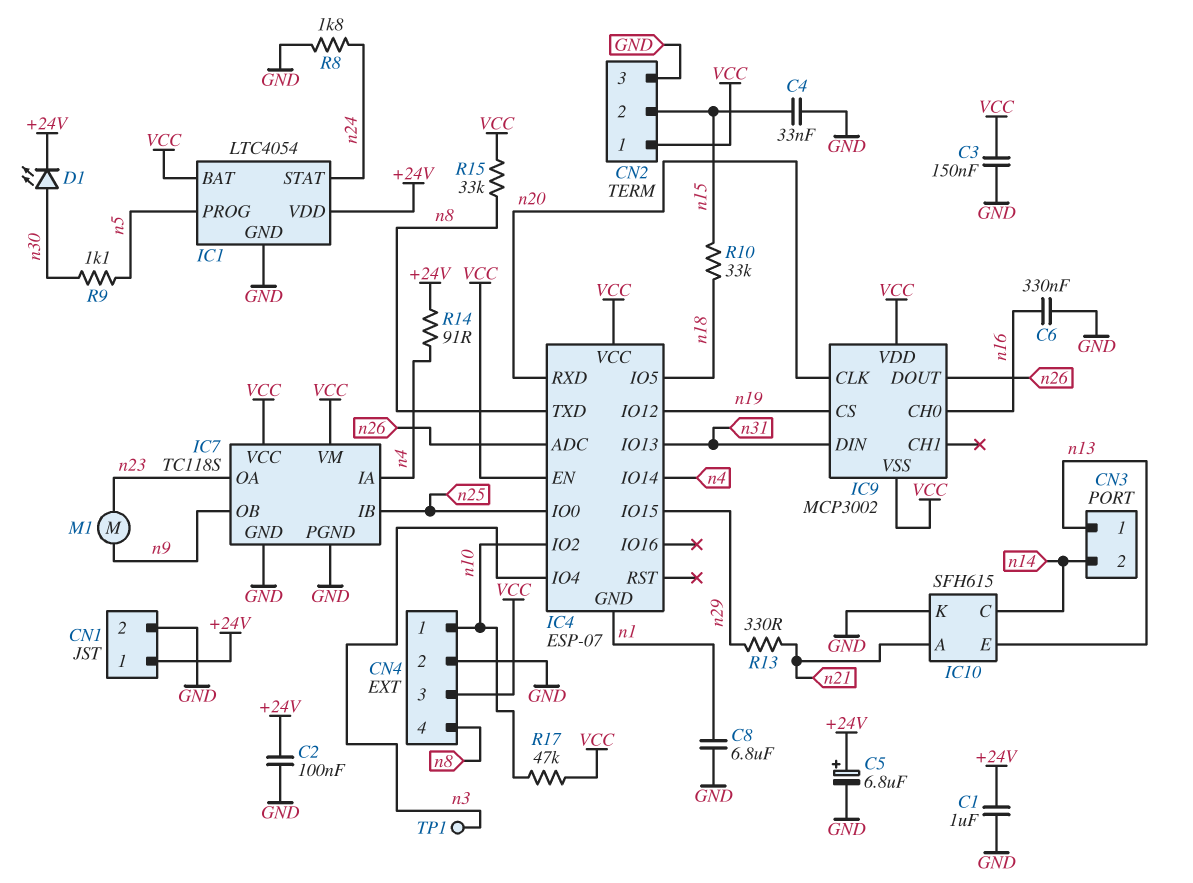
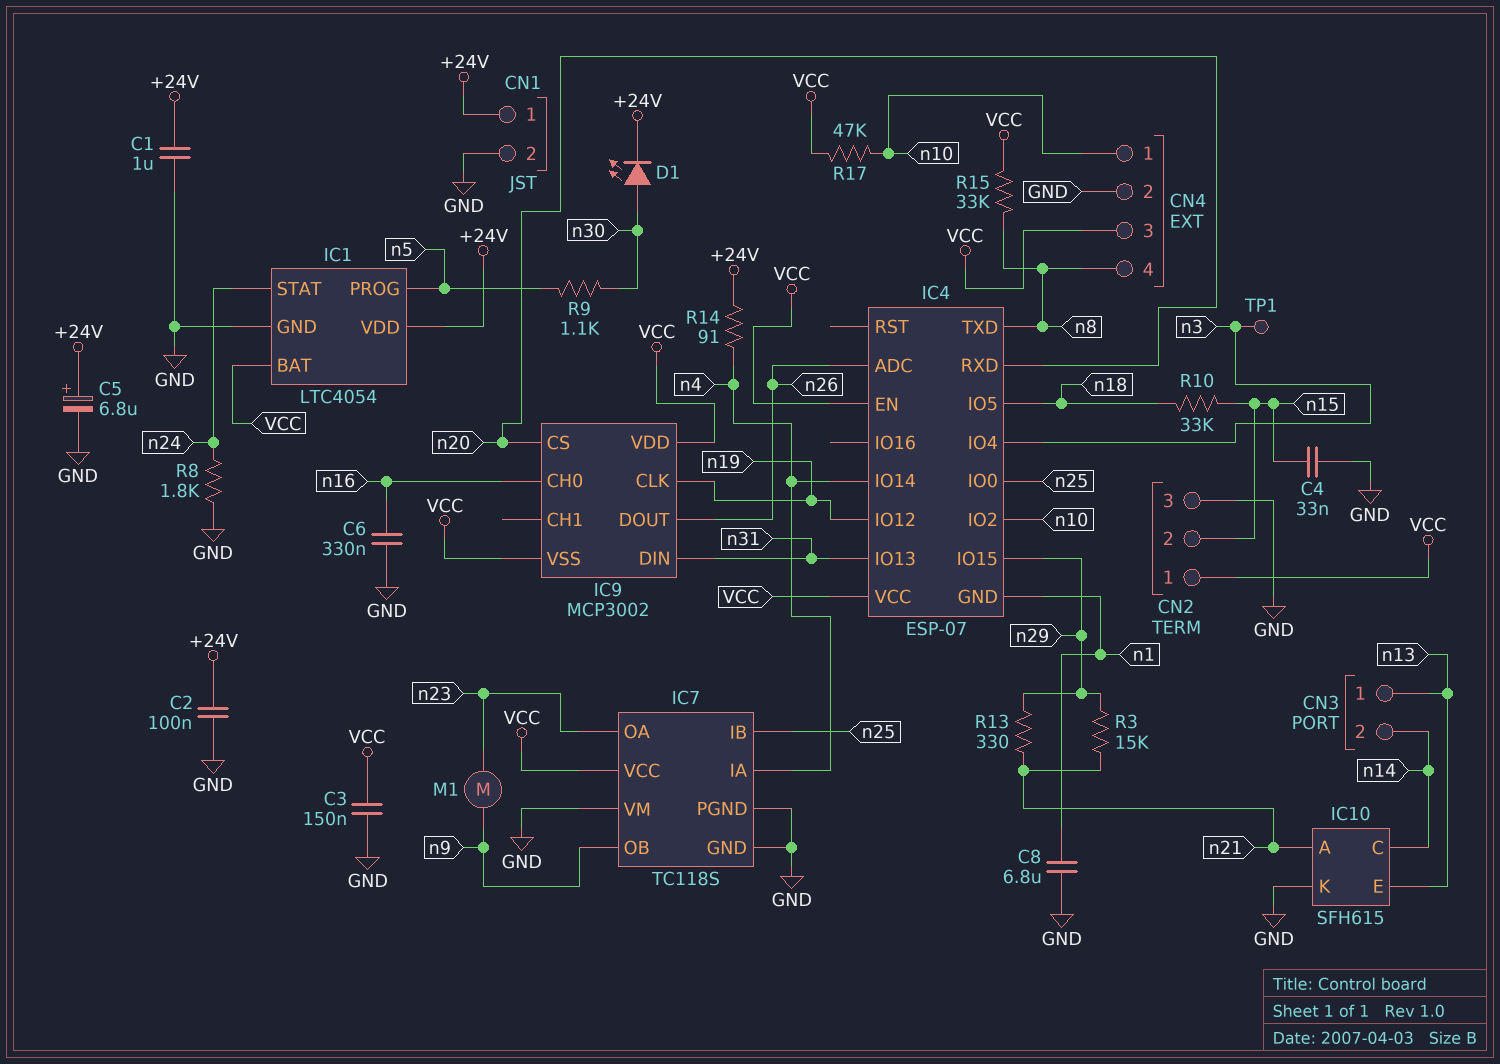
IC7 pin VM: VCC -> GND
IC9 pin CLK: n20 -> n19
IC9 pin CS: n19 -> n20
R3: none -> 15k (n21, n29)

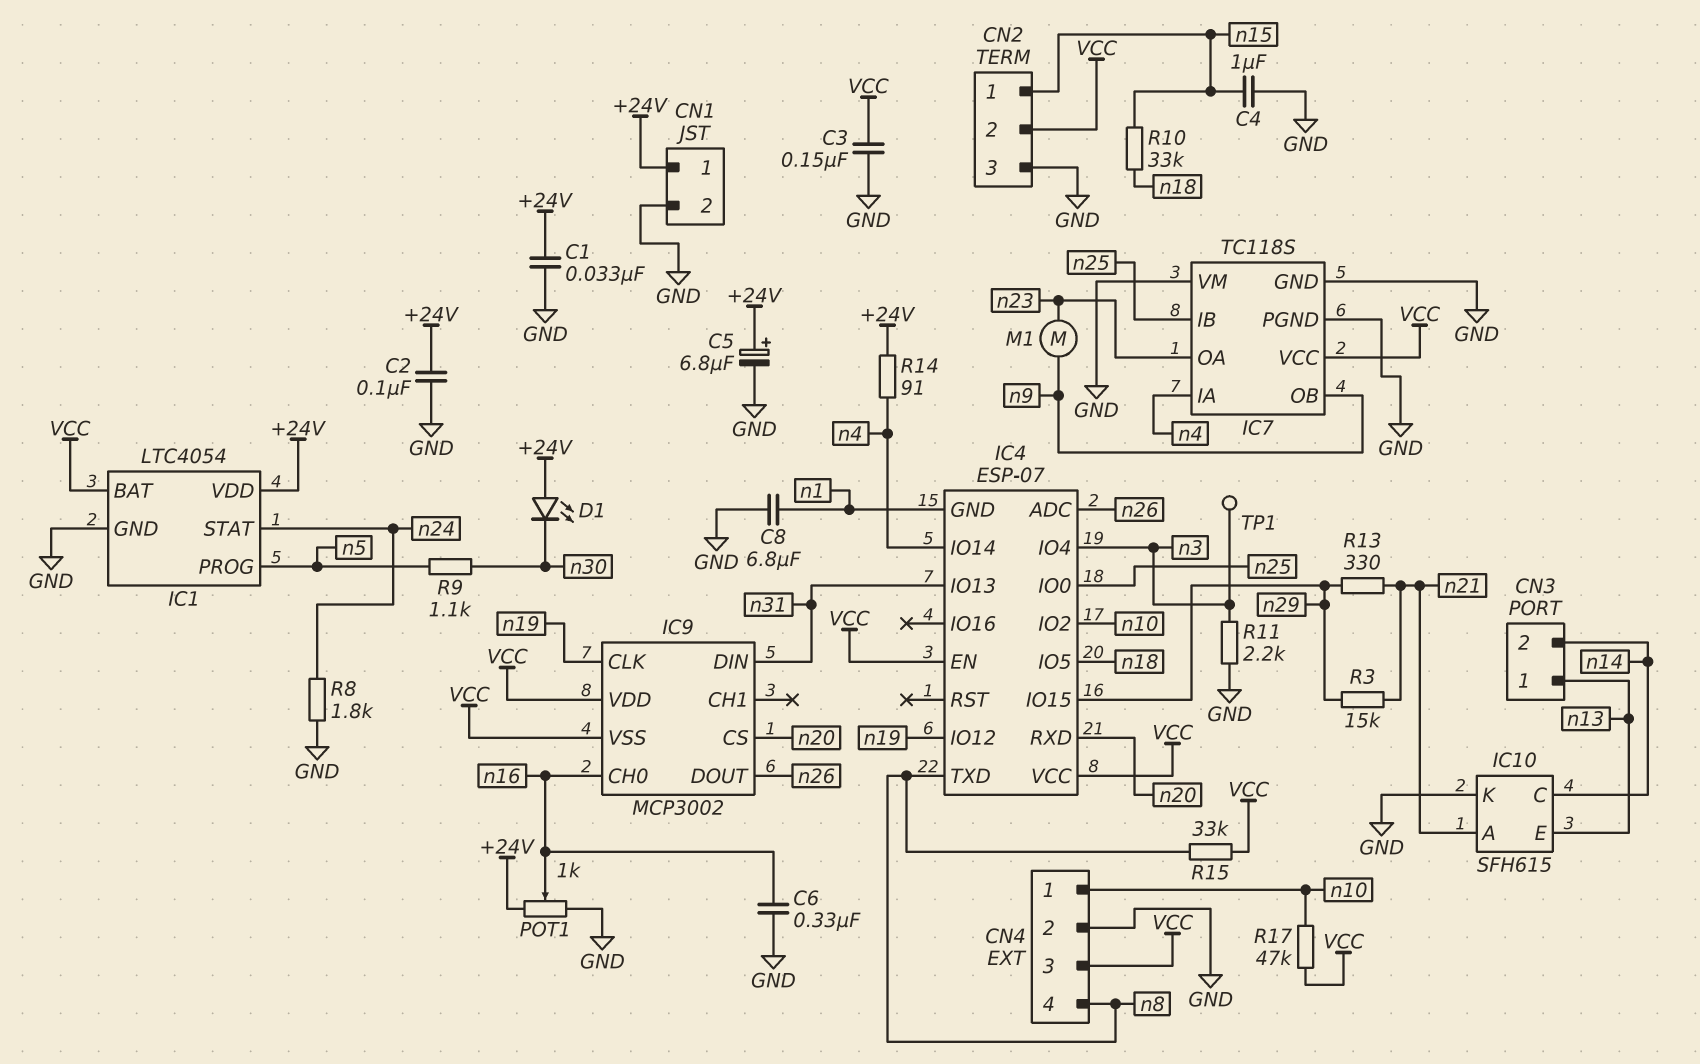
C1: 1uF (+24V, GND) -> 33nF (+24V, GND)
C4: 33nF (GND, n15) -> 1uF (GND, n15)
CN2 pin 1: VCC -> n15
CN2 pin 2: n15 -> VCC
D1: LED (A n30, K +24V) -> LED (A +24V, K n30)
POT1: none -> 1k (+24V, GND, wiper n16)
R11: none -> 2.2k (GND, n3)

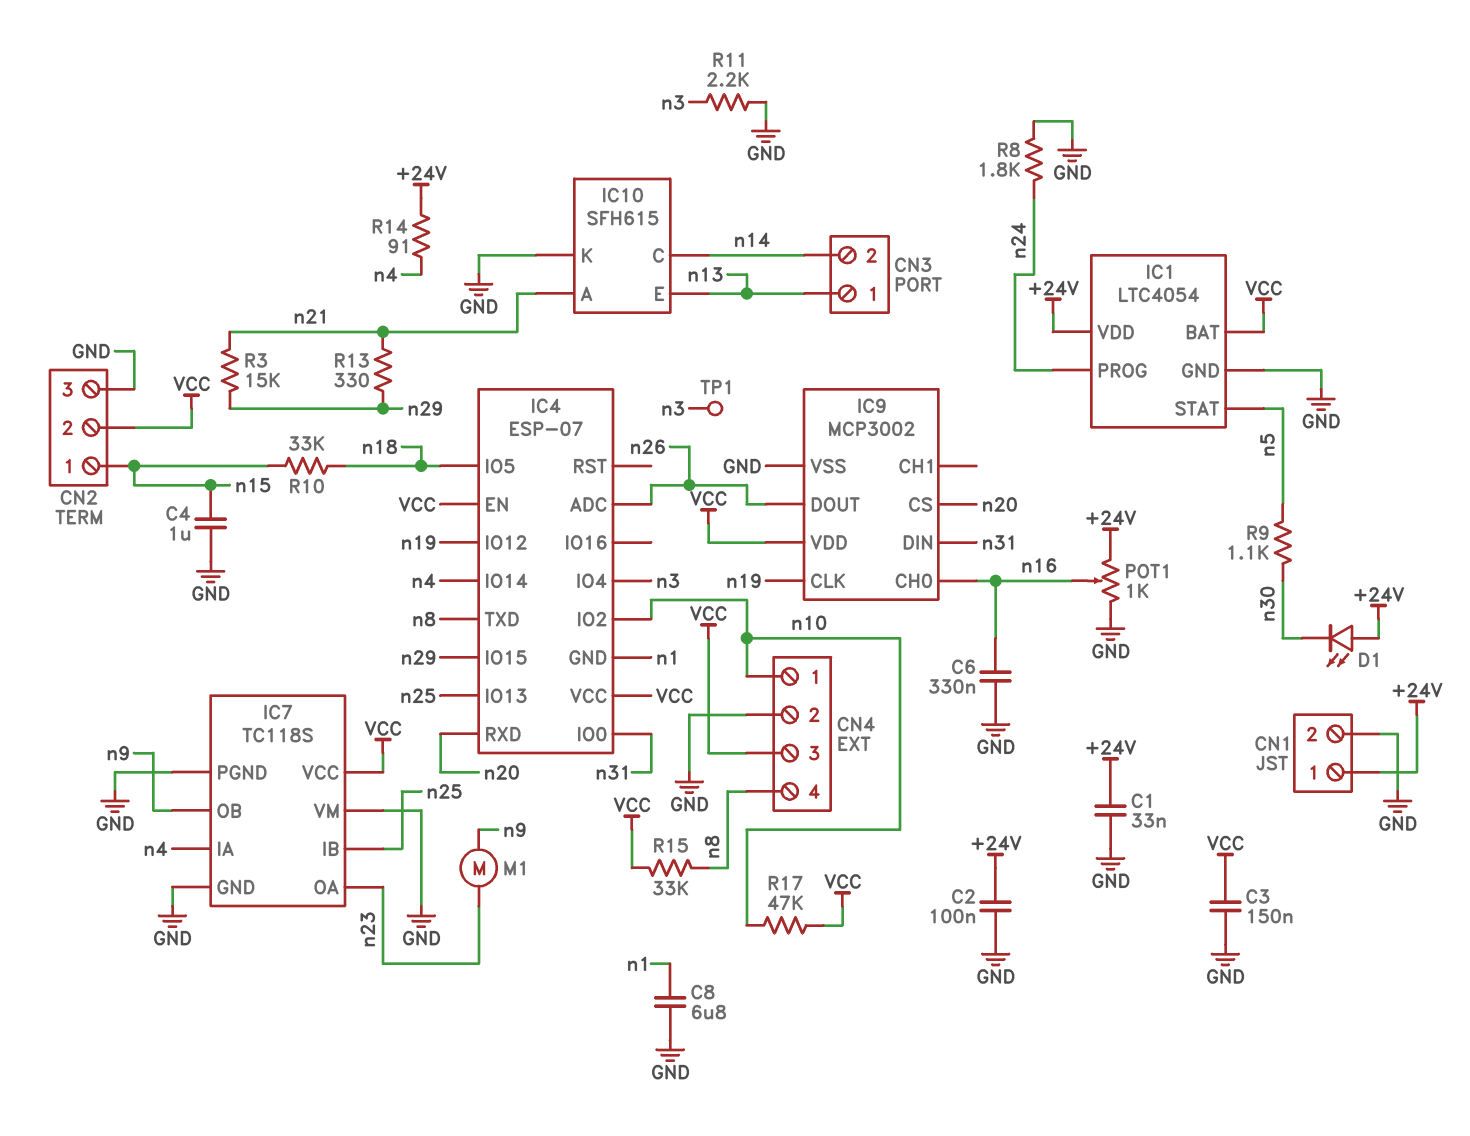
C5: 6.8uF (plus +24V, minus GND) -> none
IC1 pin PROG: n5 -> n24
IC1 pin STAT: n24 -> n5
IC4 pin IO0: n25 -> n31
IC4 pin IO13: n31 -> n25
IC9 pin VSS: VCC -> GND

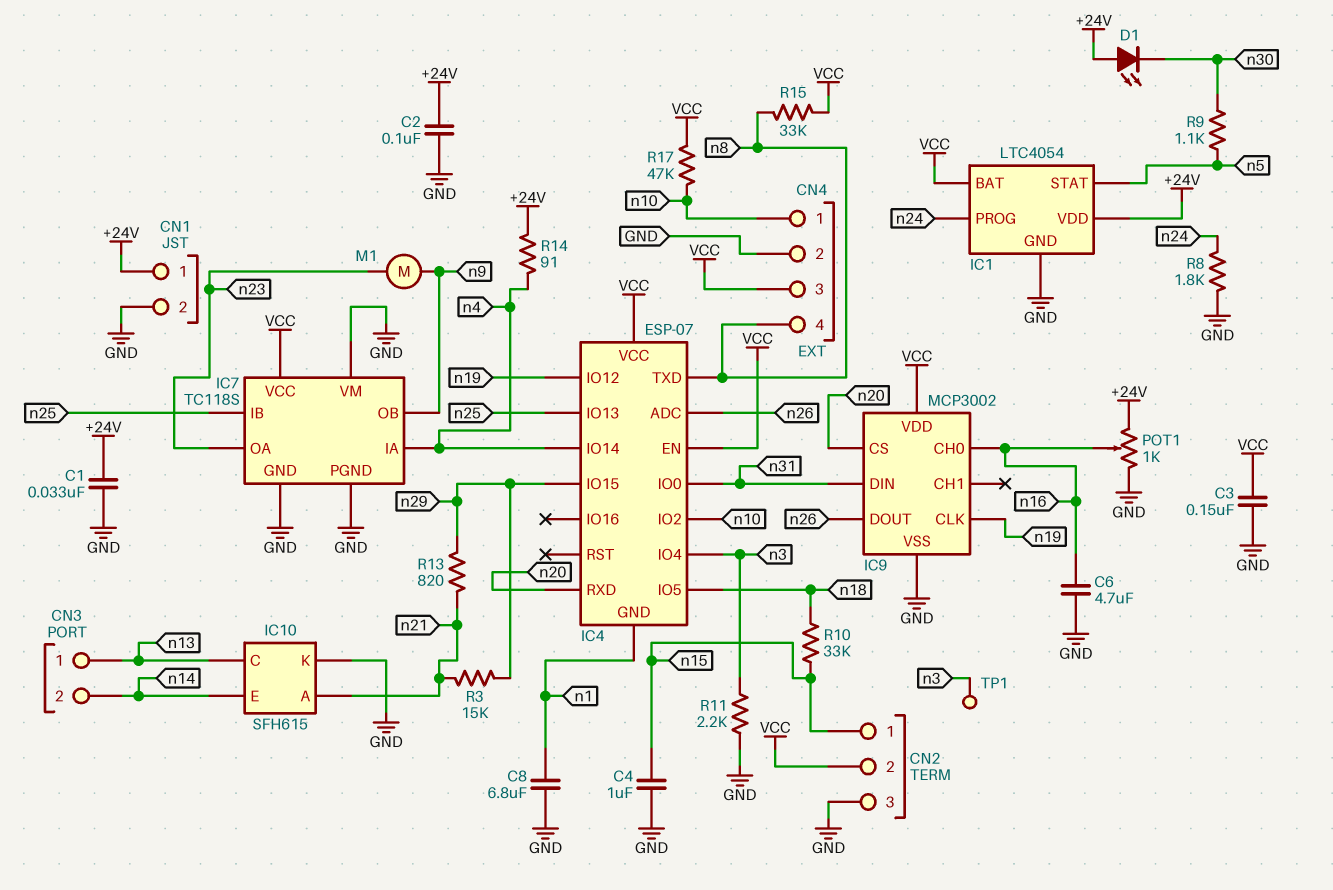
C6: 330nF (GND, n16) -> 4.7uF (GND, n16)
IC10 pin C: n14 -> n13
IC10 pin E: n13 -> n14
R13: 330 (n21, n29) -> 820 (n21, n29)

